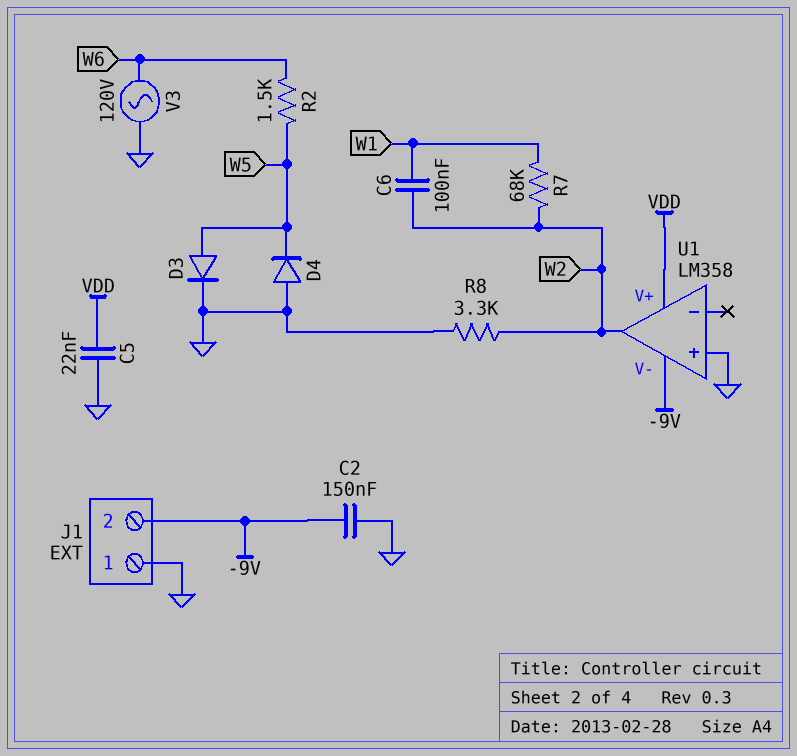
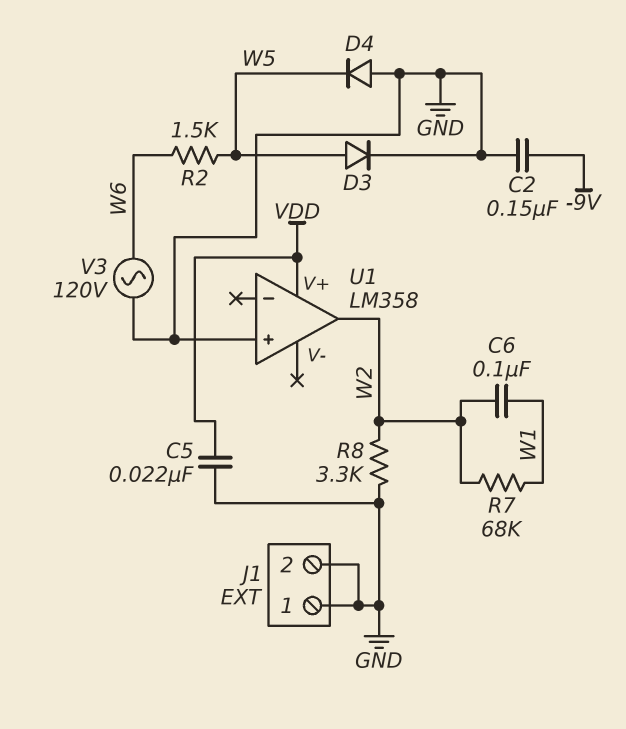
J1 pin 2: -9V -> GND
U1 pin V-: -9V -> none

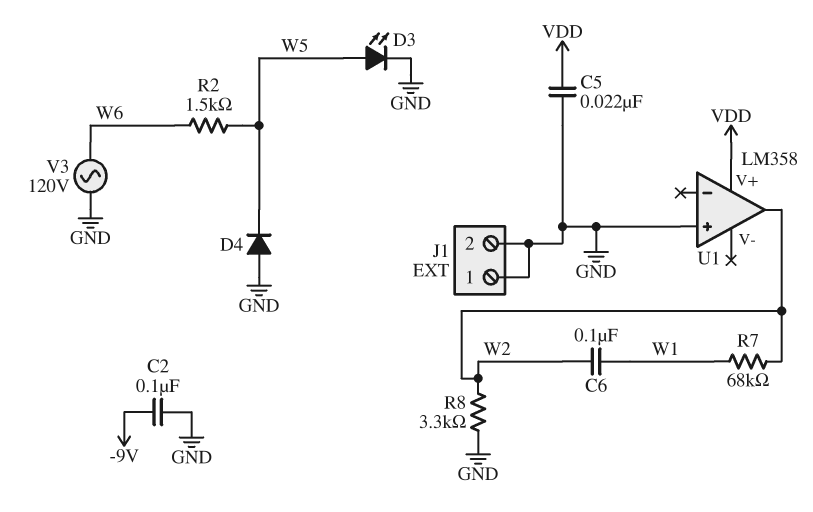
C2: 150nF (-9V, GND) -> 100nF (-9V, GND)
D3: diode (A W5, K GND) -> LED (A W5, K GND)

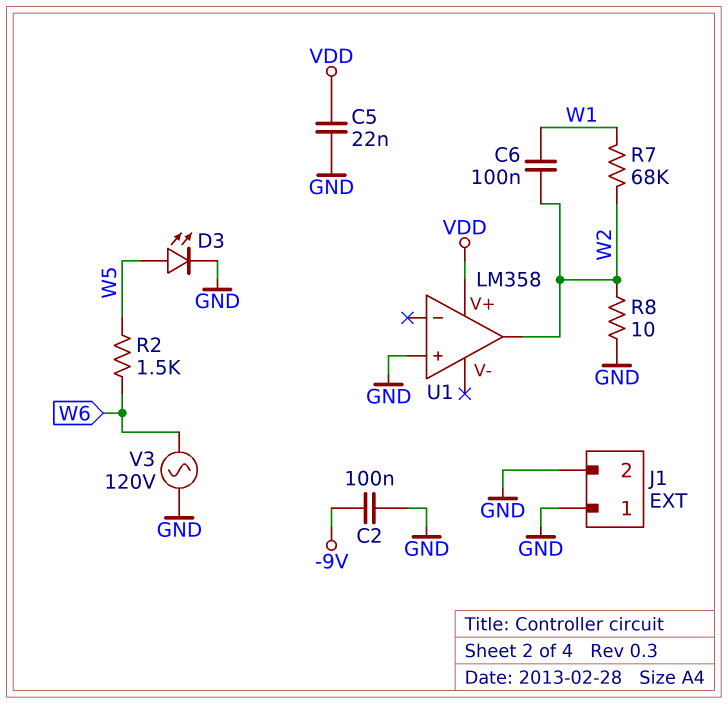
D4: diode (A GND, K W5) -> none
R8: 3.3k (GND, W2) -> 10 (GND, W2)

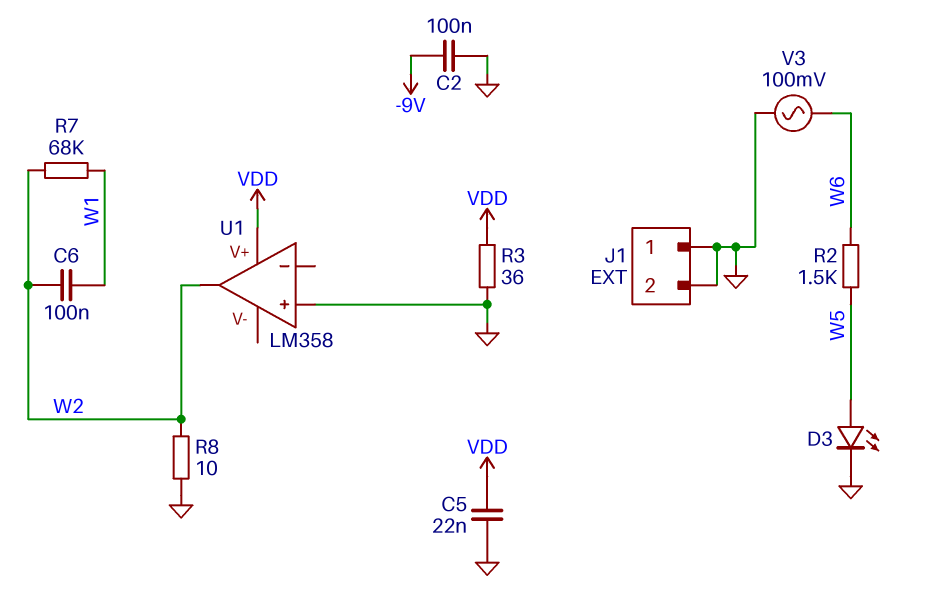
R3: none -> 36 (GND, VDD)
V3: AC 120V (GND, W6) -> AC 100mV (GND, W6)

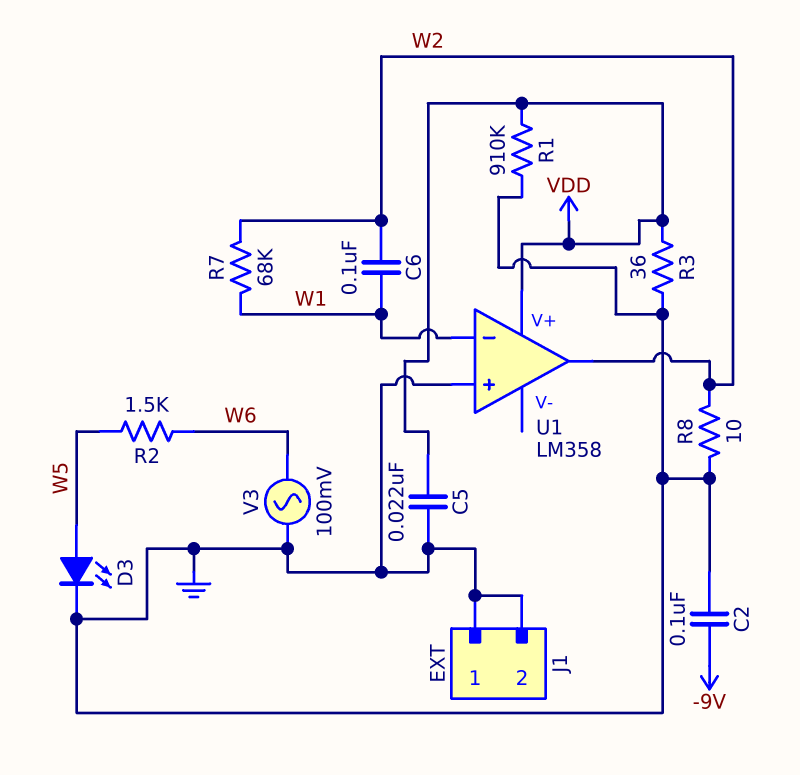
R1: none -> 910k (GND, VDD)
U1 pin in-: none -> W1

